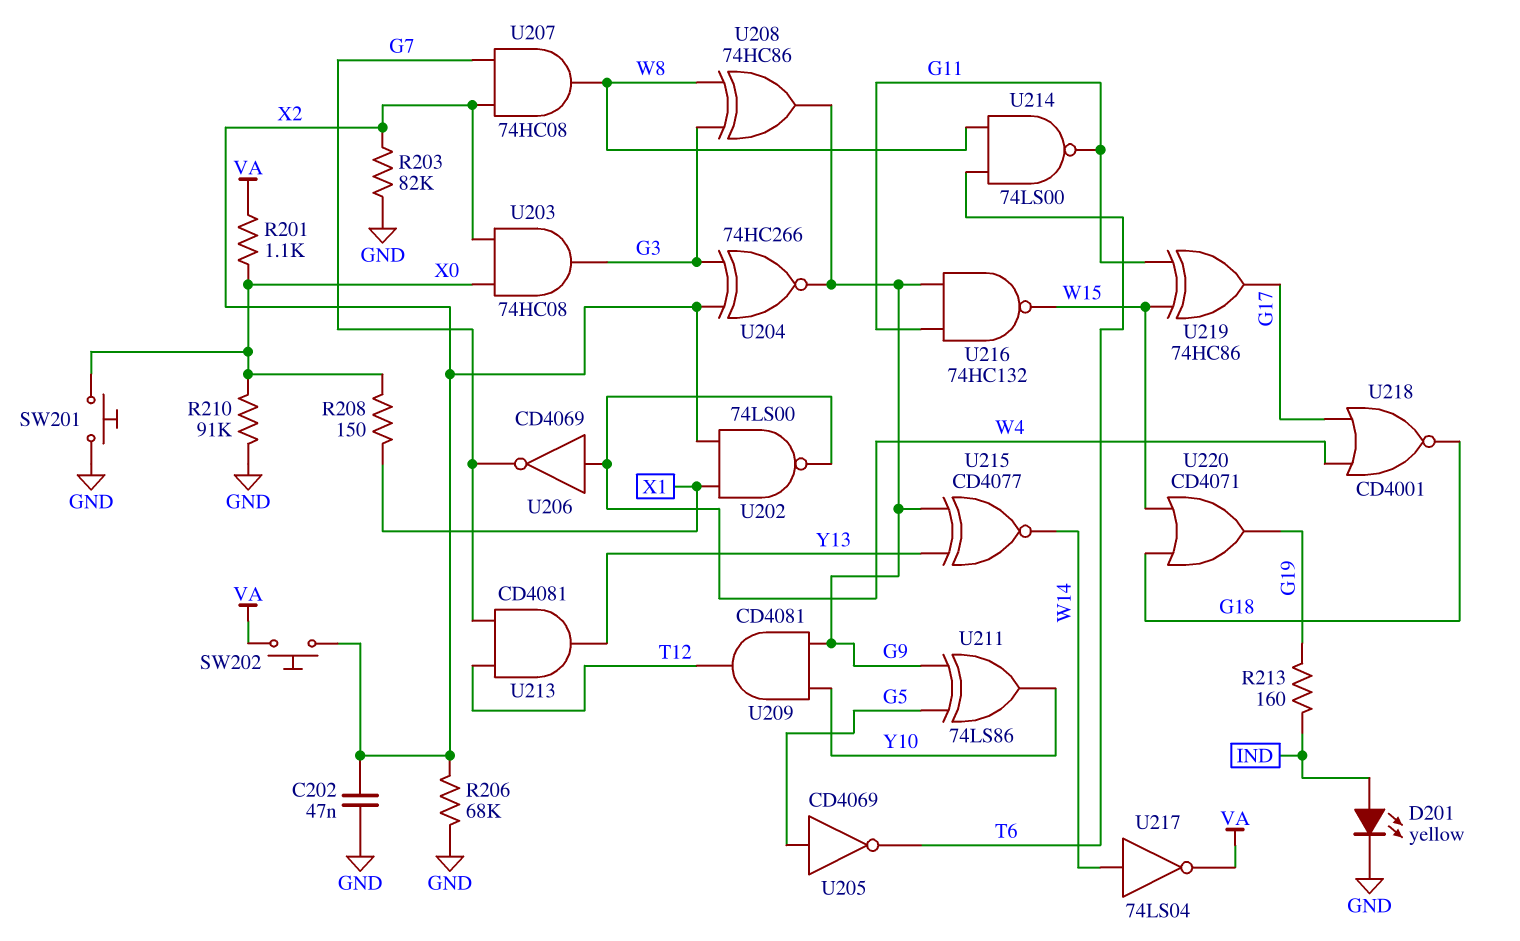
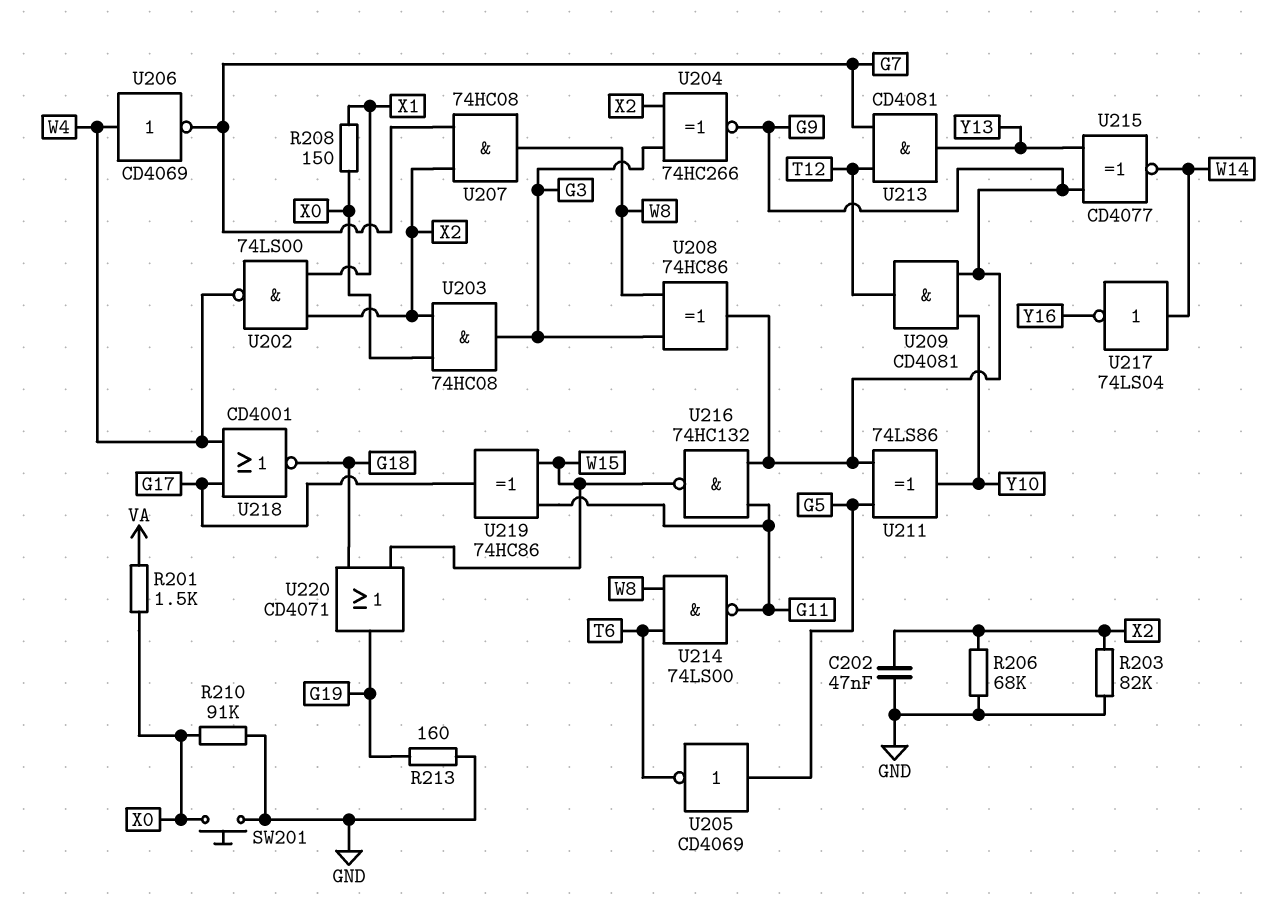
D201: LED yellow (A IND, K GND) -> none
R201: 1.1k (VA, X0) -> 1.5k (VA, X0)
R213: 160 (G19, IND) -> 160 (G19, GND)
SW202: button (VA, X2) -> none
U217: NOT 74LS04 (in W14, out VA) -> NOT 74LS04 (in W14, out Y16)

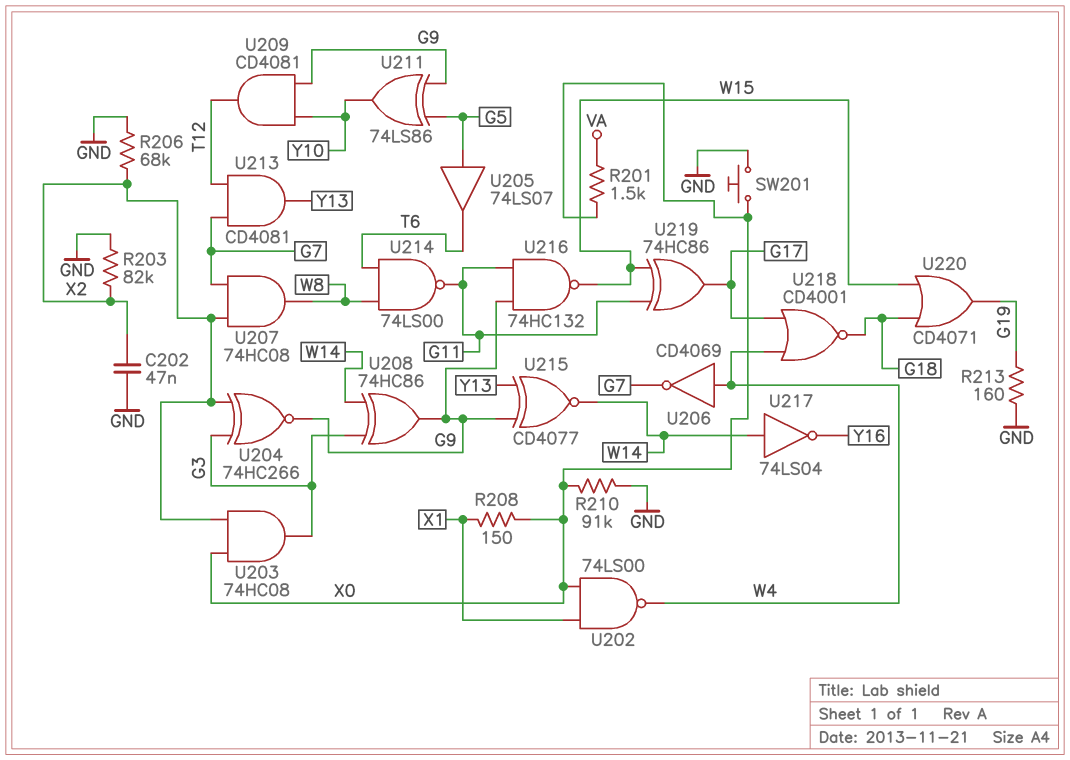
U202: NAND 74LS00 (in X1, in X2, out W4) -> NAND 74LS00 (in X0, in X1, out W4)
U205: NOT CD4069 (in G5, out T6) -> buffer 74LS07 (in G5, out T6)
U208: XOR 74HC86 (in G3, in W8, out G9) -> XOR 74HC86 (in G3, in W14, out G9)

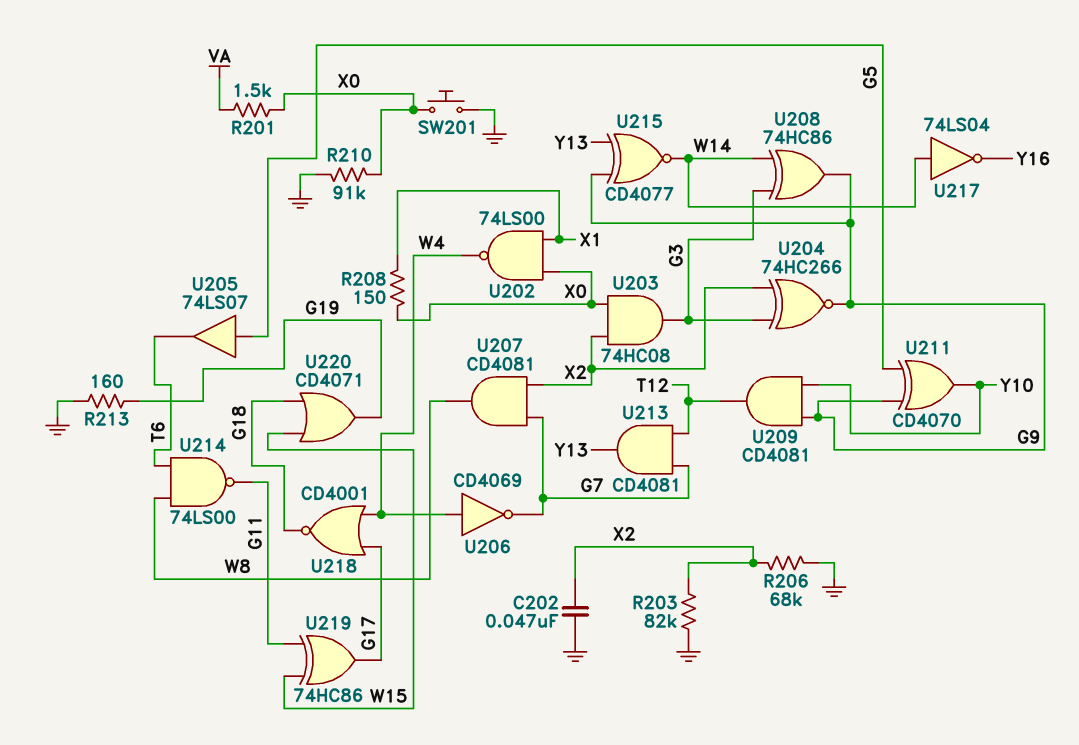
U207: AND 74HC08 (in G7, in X2, out W8) -> AND CD4081 (in G7, in X2, out W8)
U211: XOR 74LS86 (in G5, in G9, out Y10) -> XOR CD4070 (in G5, in G9, out Y10)
U216: NAND 74HC132 (in G9, in G11, out W15) -> none

